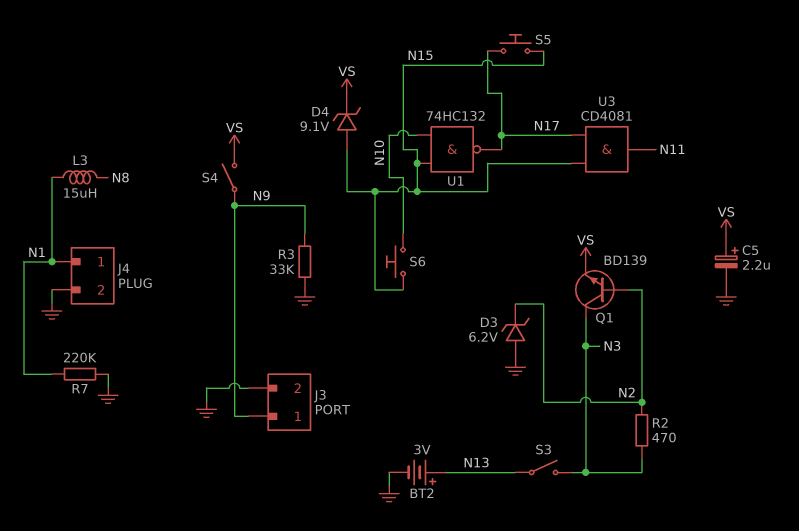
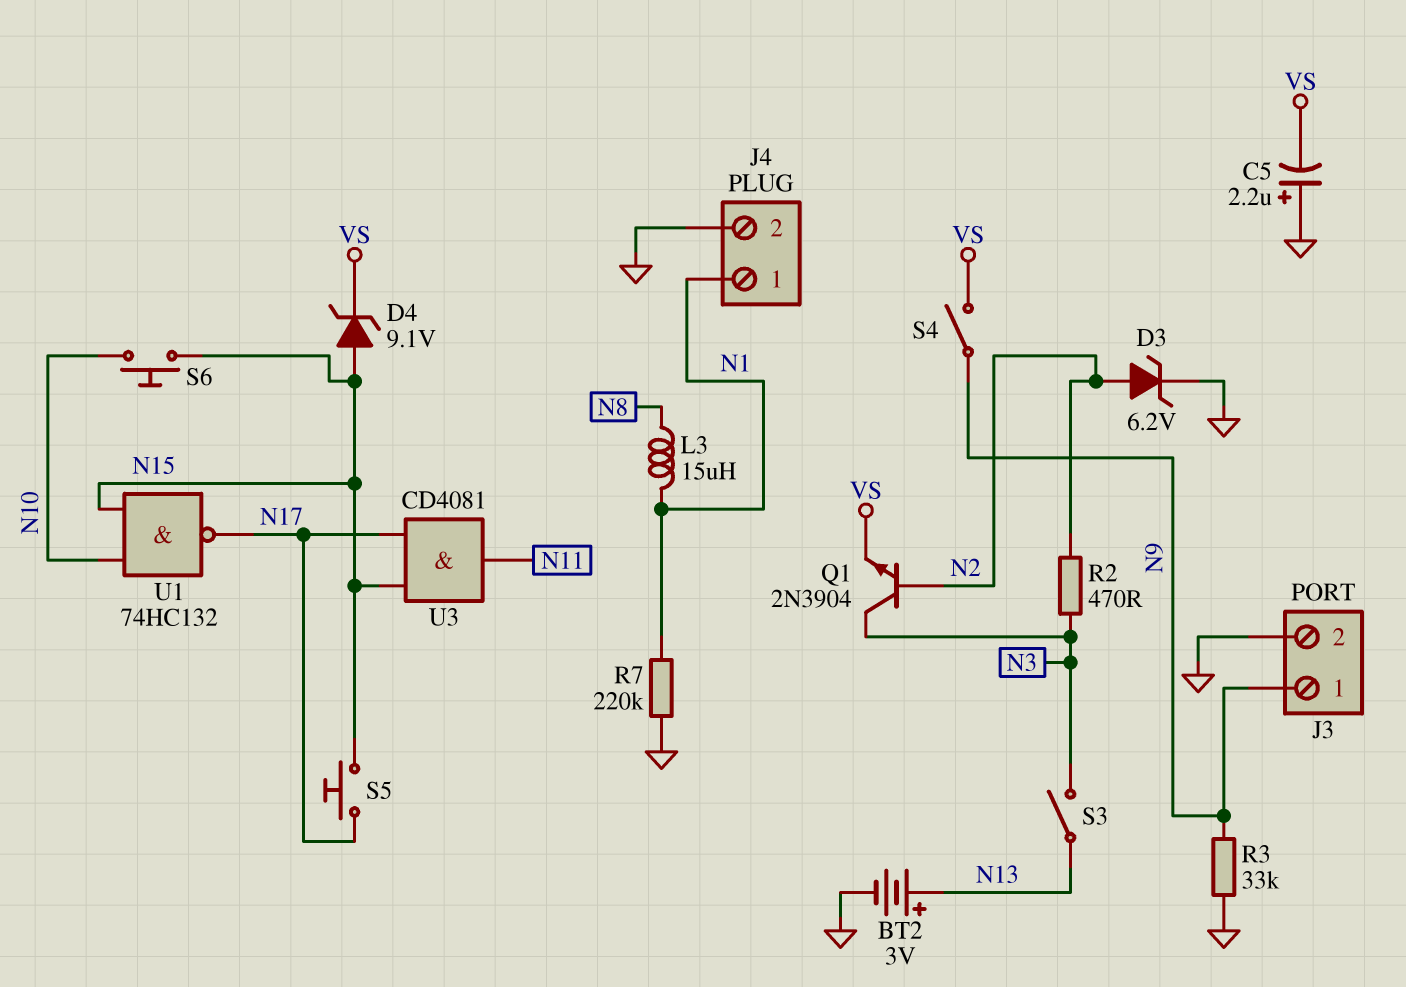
C5: 2.2uF (plus VS, minus GND) -> 2.2uF (plus GND, minus VS)
D3: zener 6.2V (A GND, K N2) -> zener 6.2V (A N2, K GND)
Q1: NPN BD139 (B N2, C N3, E VS) -> NPN 2N3904 (B N2, C N3, E VS)

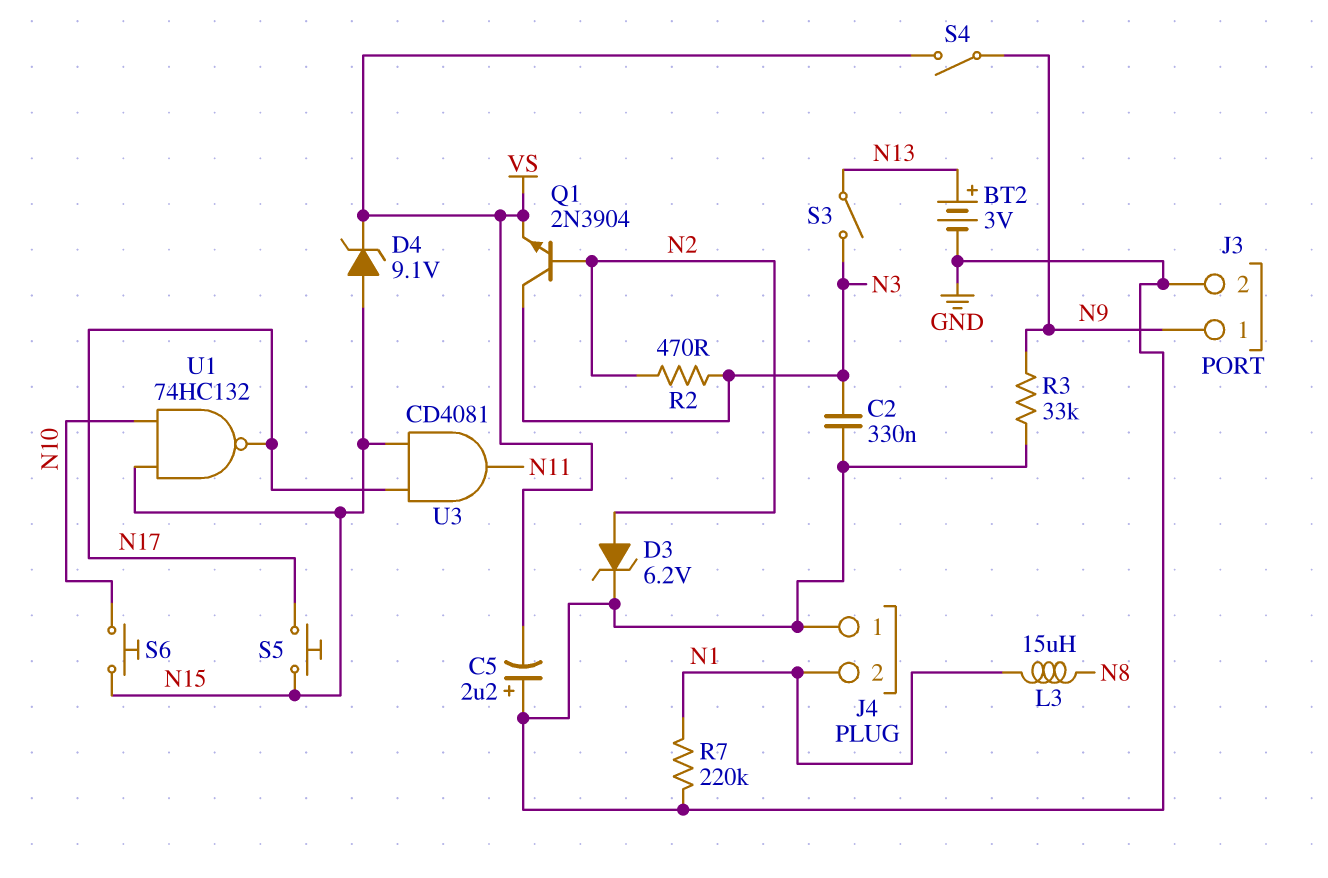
C2: none -> 330nF (GND, N3)
J4 pin 1: N1 -> GND
J4 pin 2: GND -> N1

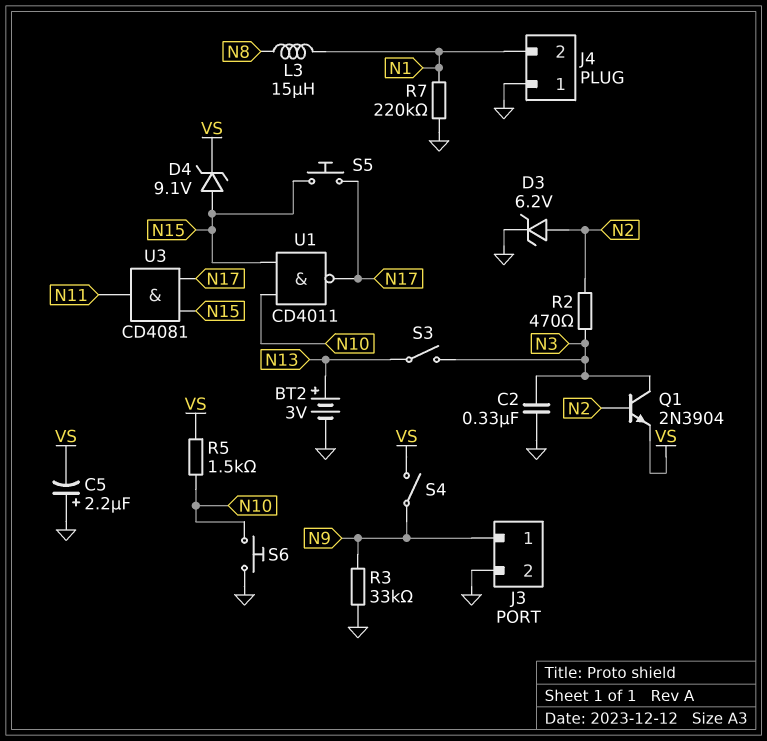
R5: none -> 1.5k (N10, VS)
S6: button (N10, N15) -> button (GND, N10)
U1: NAND 74HC132 (in N10, in N15, out N17) -> NAND CD4011 (in N10, in N15, out N17)

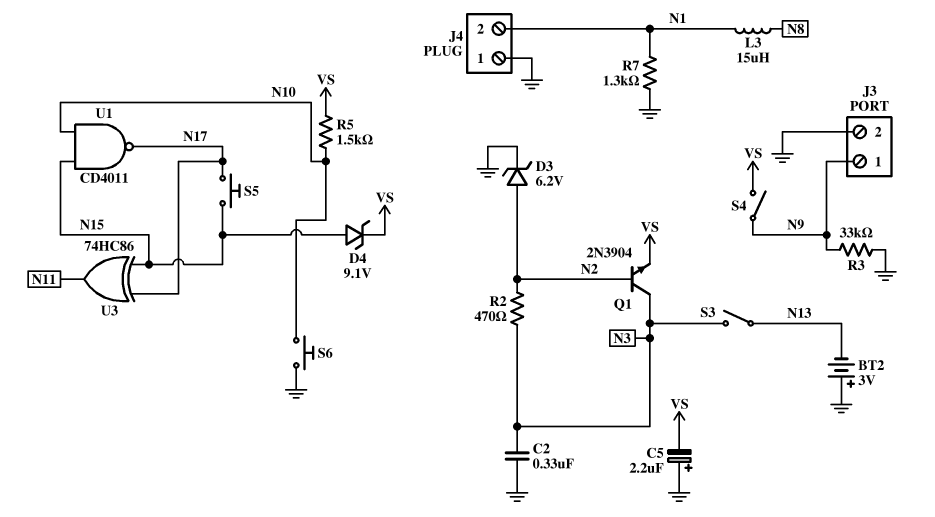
BT2: 3V (plus N13, minus GND) -> 3V (plus GND, minus N13)
R7: 220k (GND, N1) -> 1.3k (GND, N1)
U3: AND CD4081 (in N15, in N17, out N11) -> XOR 74HC86 (in N15, in N17, out N11)

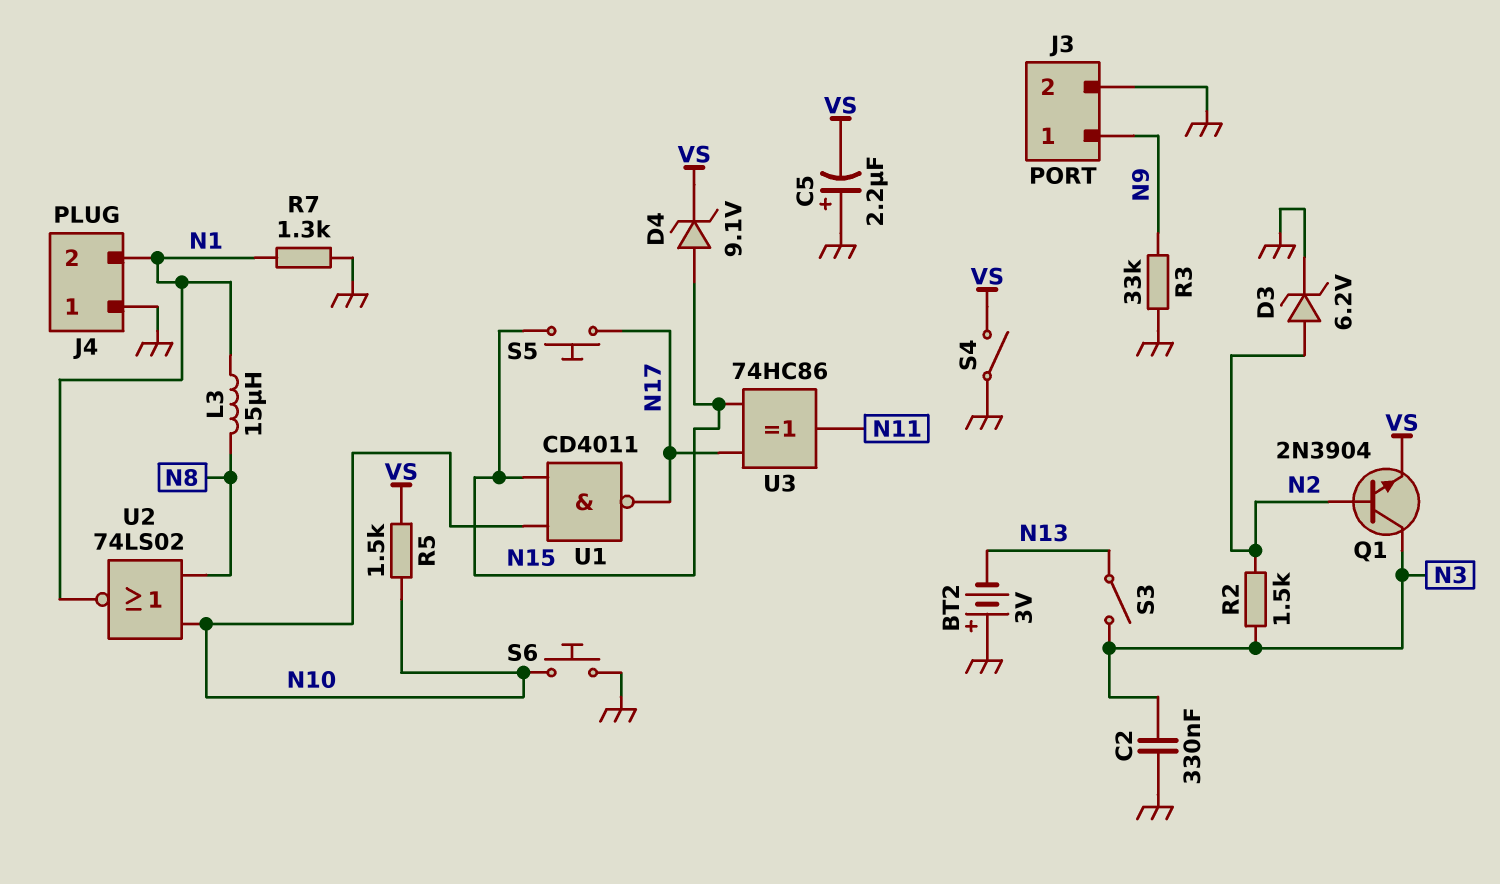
R2: 470 (N2, N3) -> 1.5k (N2, N3)
S4: switch (N9, VS) -> switch (GND, VS)
U2: none -> NOR 74LS02 (in N8, in N10, out N1)

